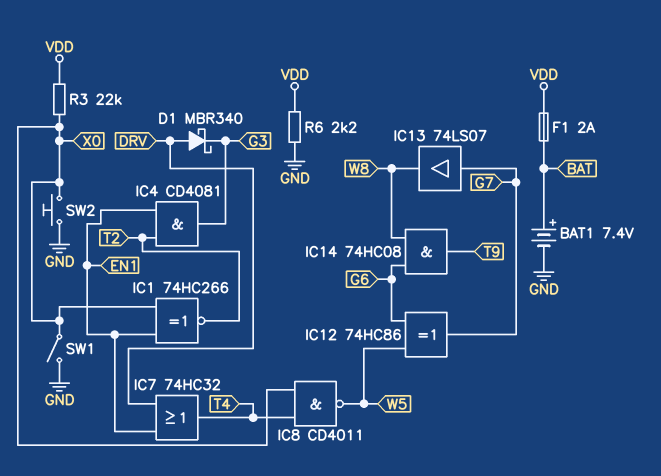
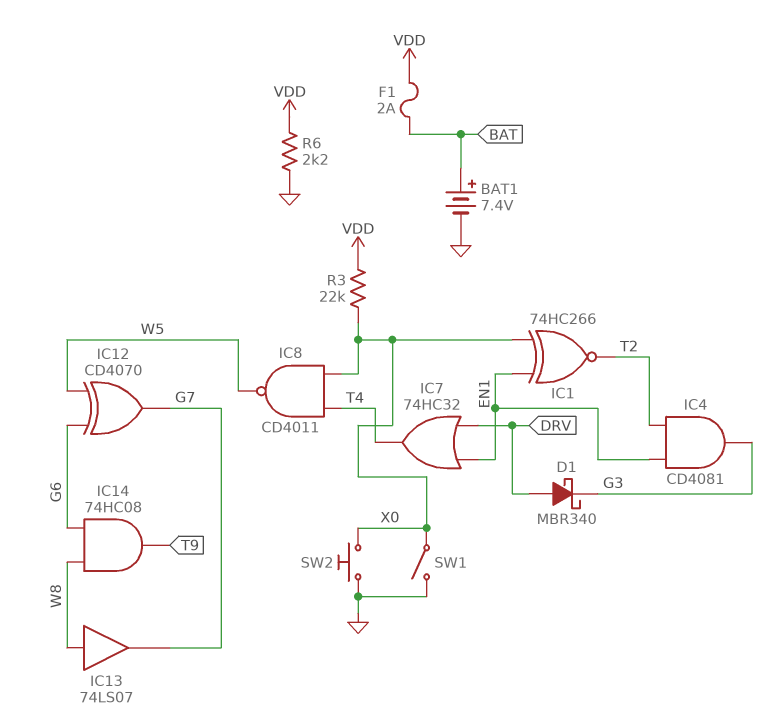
IC12: XOR 74HC86 (in G6, in W5, out G7) -> XOR CD4070 (in G6, in W5, out G7)
IC13: buffer 74LS07 (in G7, out W8) -> buffer 74LS07 (in W8, out G7)

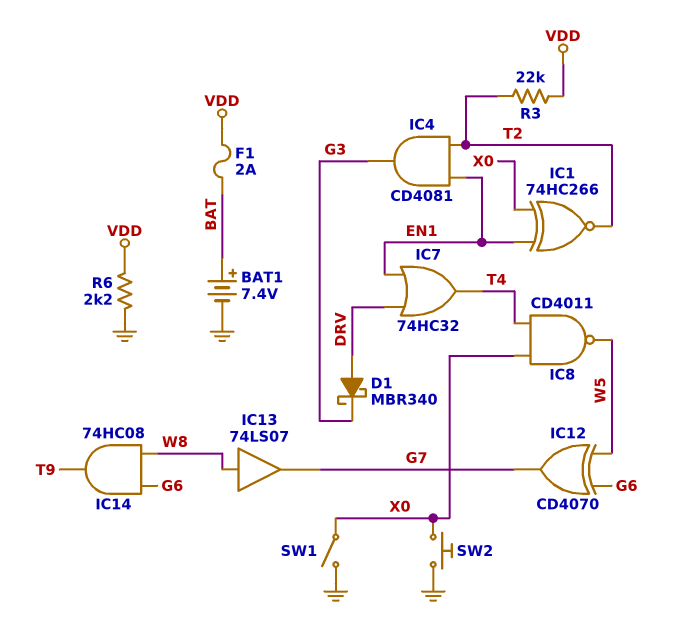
R3: 22k (VDD, X0) -> 22k (T2, VDD)

